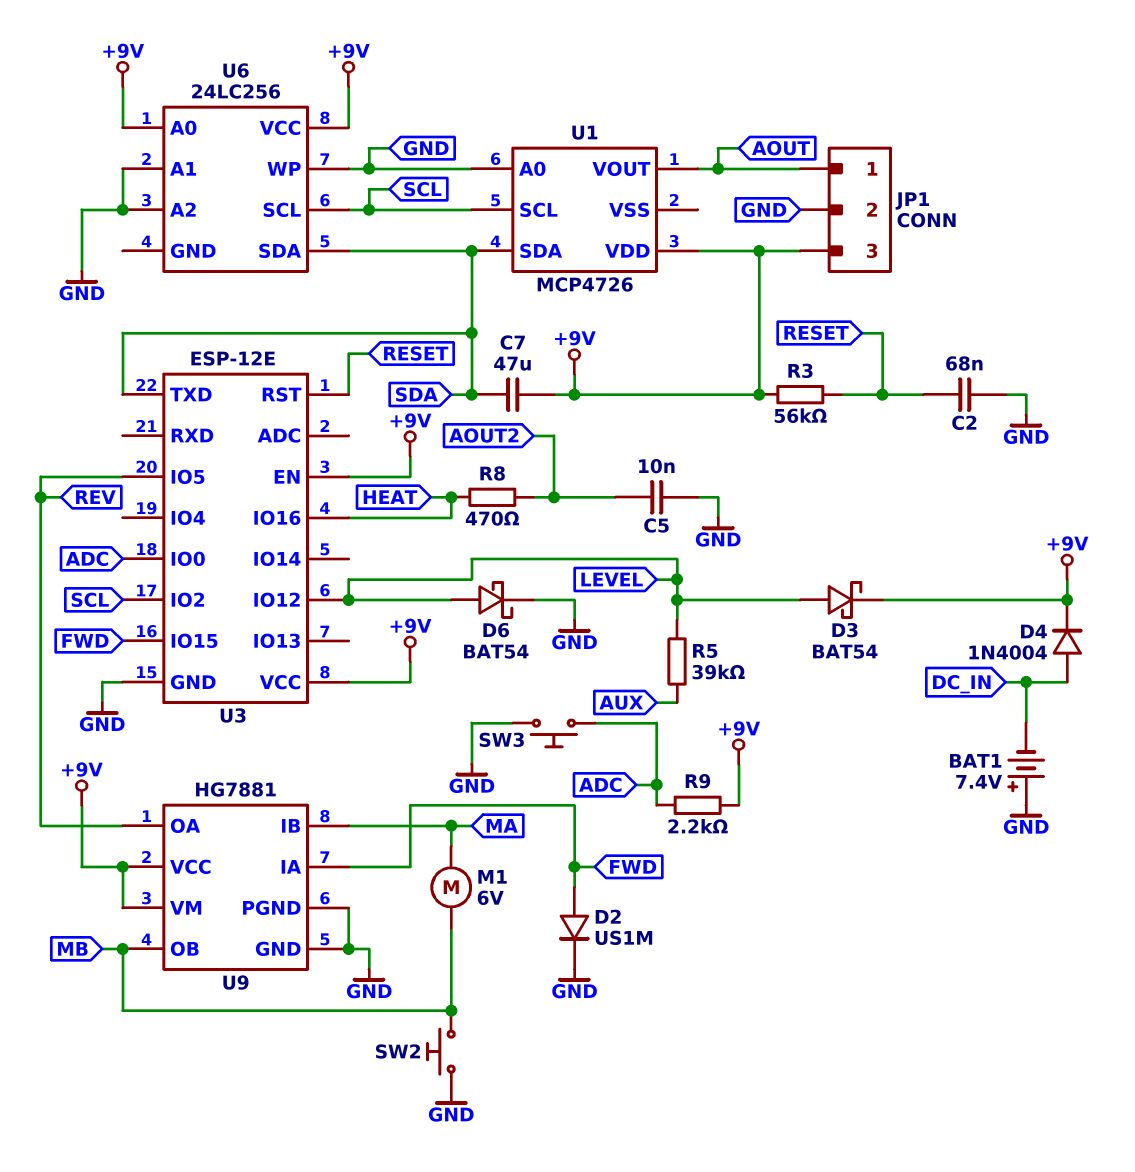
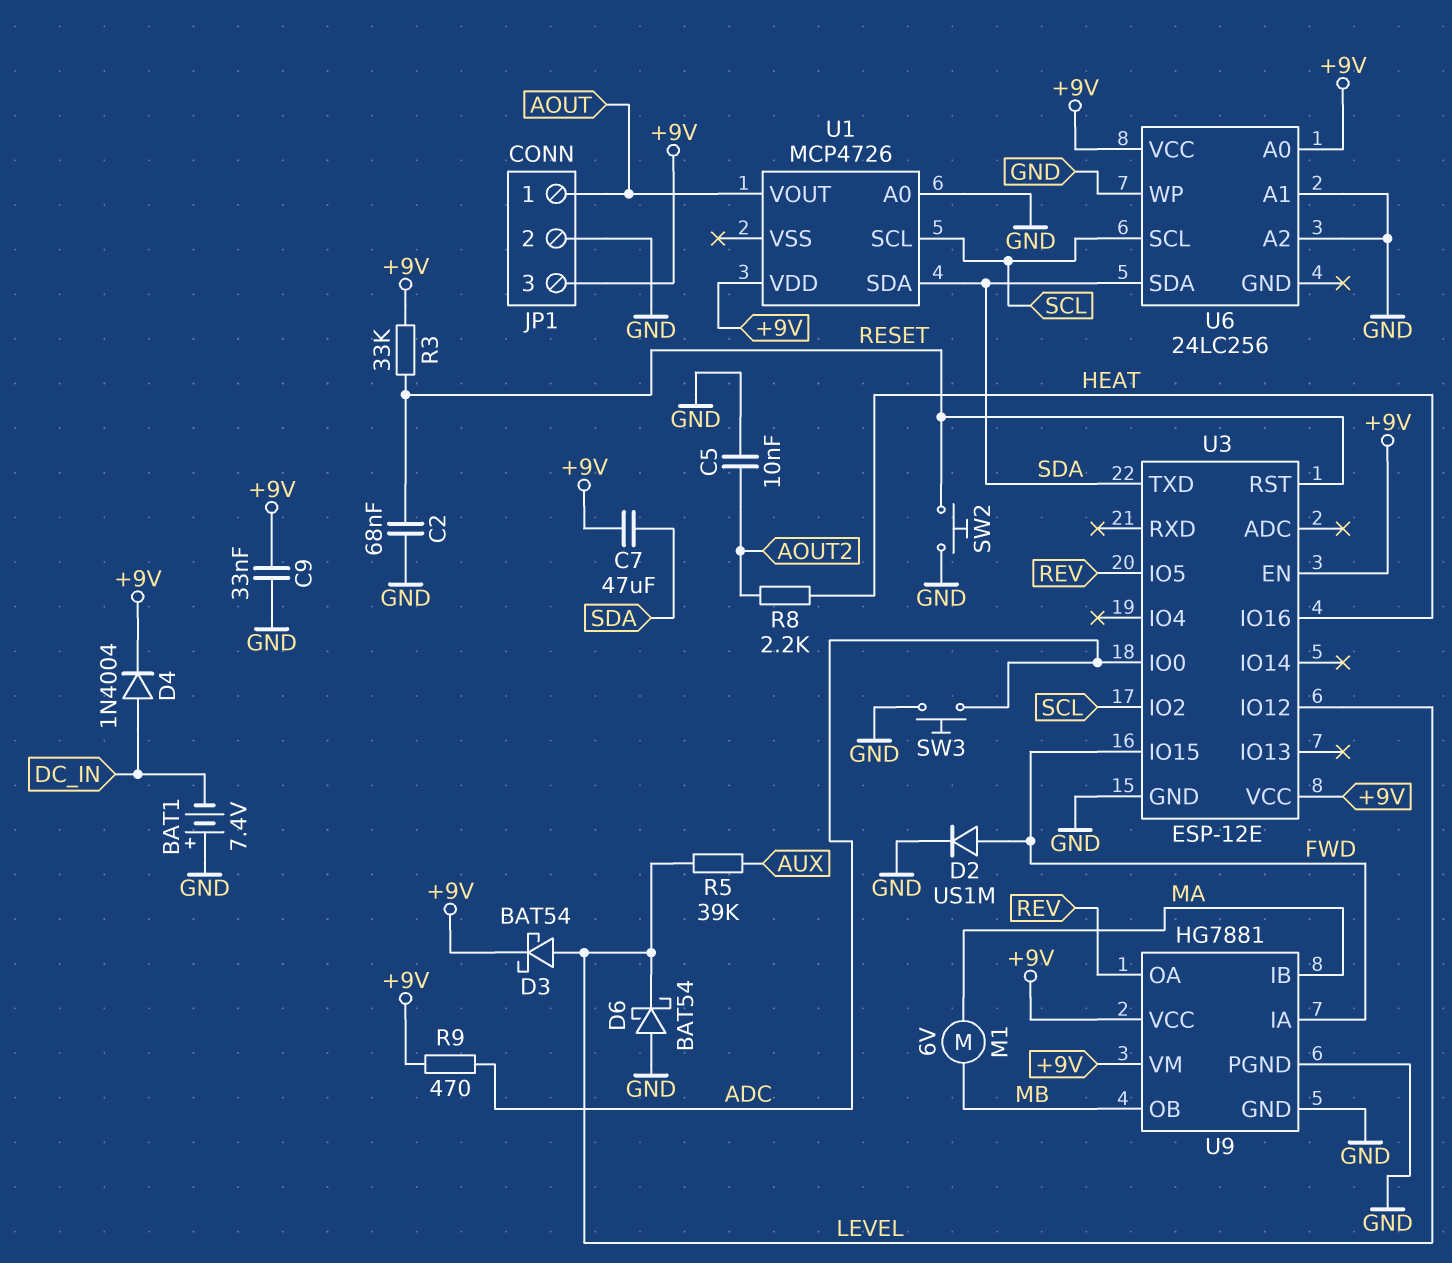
C9: none -> 33nF (+9V, GND)
D6: schottky BAT54 (A LEVEL, K GND) -> schottky BAT54 (A GND, K LEVEL)
R3: 56k (+9V, RESET) -> 33k (+9V, RESET)
R8: 470 (AOUT2, HEAT) -> 2.2k (AOUT2, HEAT)
R9: 2.2k (+9V, ADC) -> 470 (+9V, ADC)
SW2: button (GND, MB) -> button (GND, RESET)

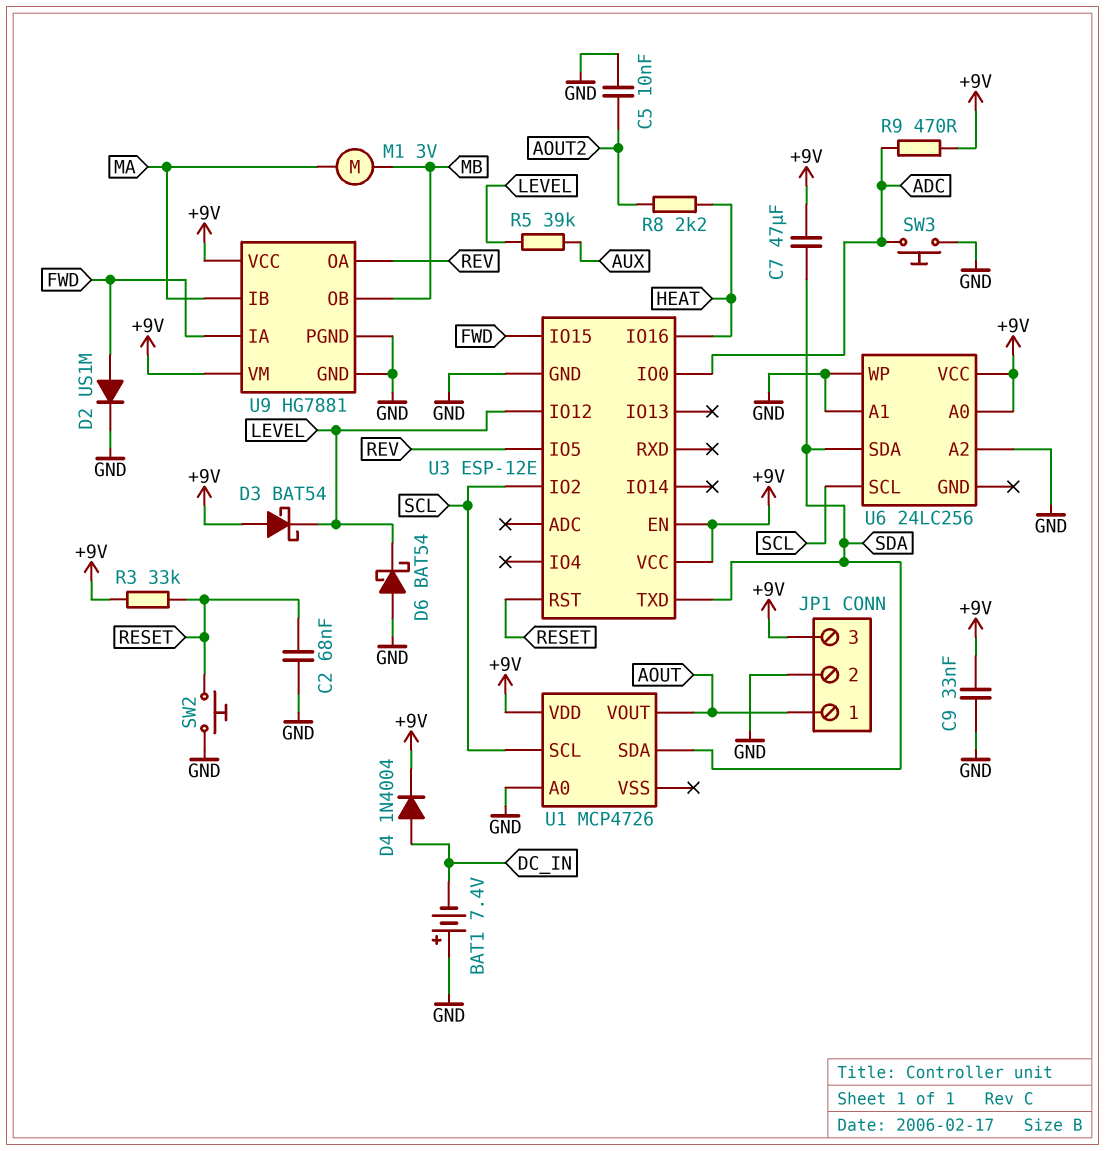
D3: schottky BAT54 (A LEVEL, K +9V) -> schottky BAT54 (A +9V, K LEVEL)
M1: motor 6V (MA, MB) -> motor 3V (MA, MB)

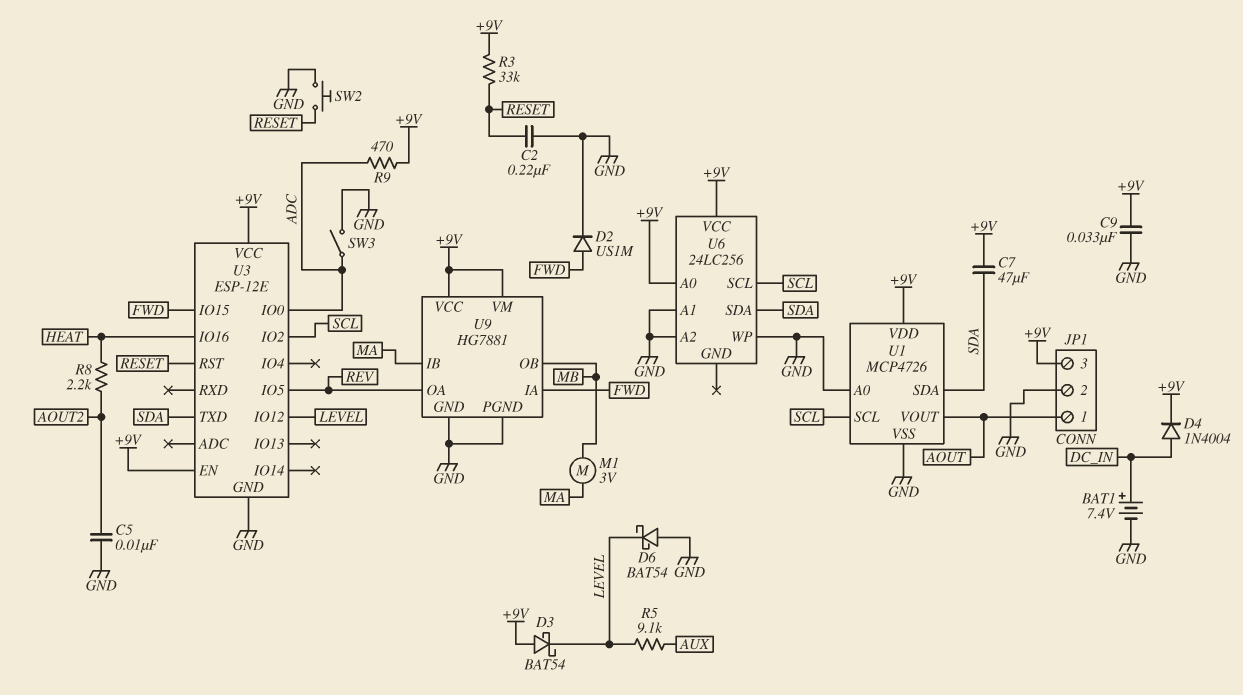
BAT1: 7.4V (plus GND, minus DC_IN) -> 7.4V (plus DC_IN, minus GND)
C2: 68nF (GND, RESET) -> 220nF (GND, RESET)
R5: 39k (AUX, LEVEL) -> 9.1k (AUX, LEVEL)
SW3: button (ADC, GND) -> switch (ADC, GND)
U1 pin VSS: none -> GND

